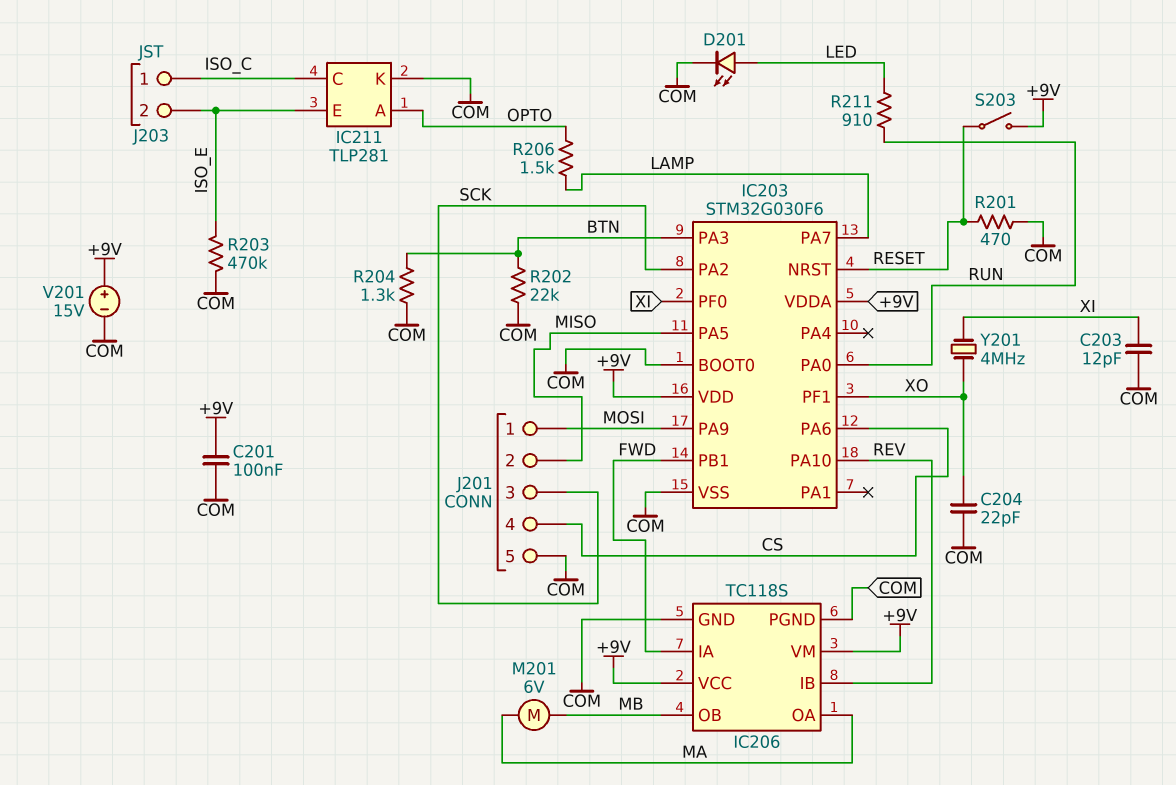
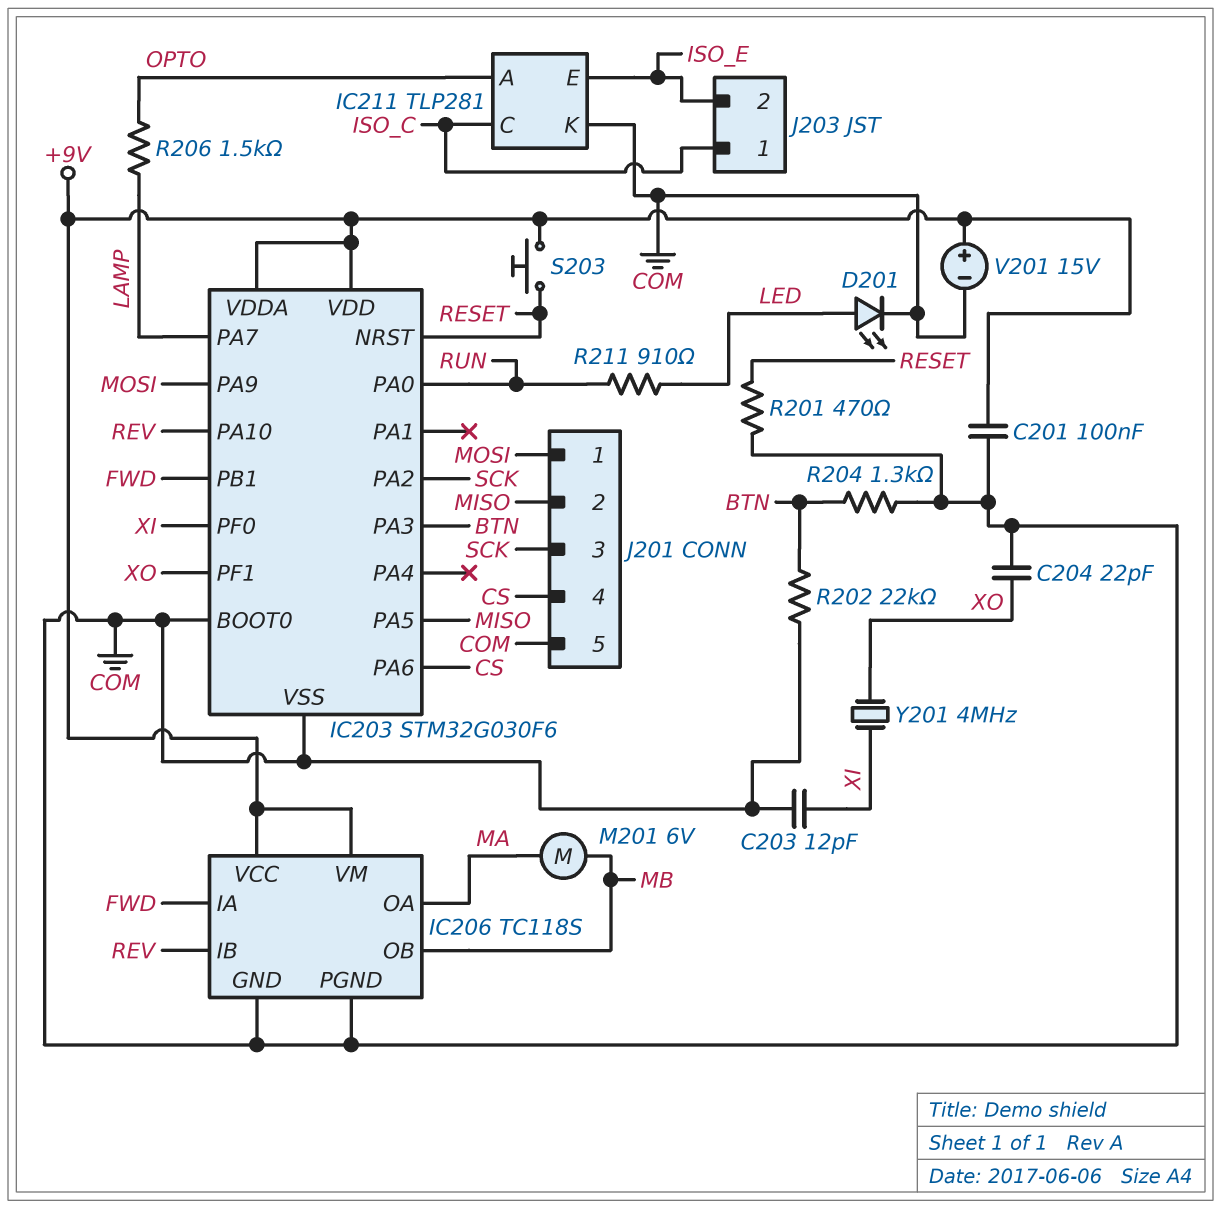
R203: 470k (COM, ISO_E) -> none
S203: switch (+9V, RESET) -> button (+9V, RESET)

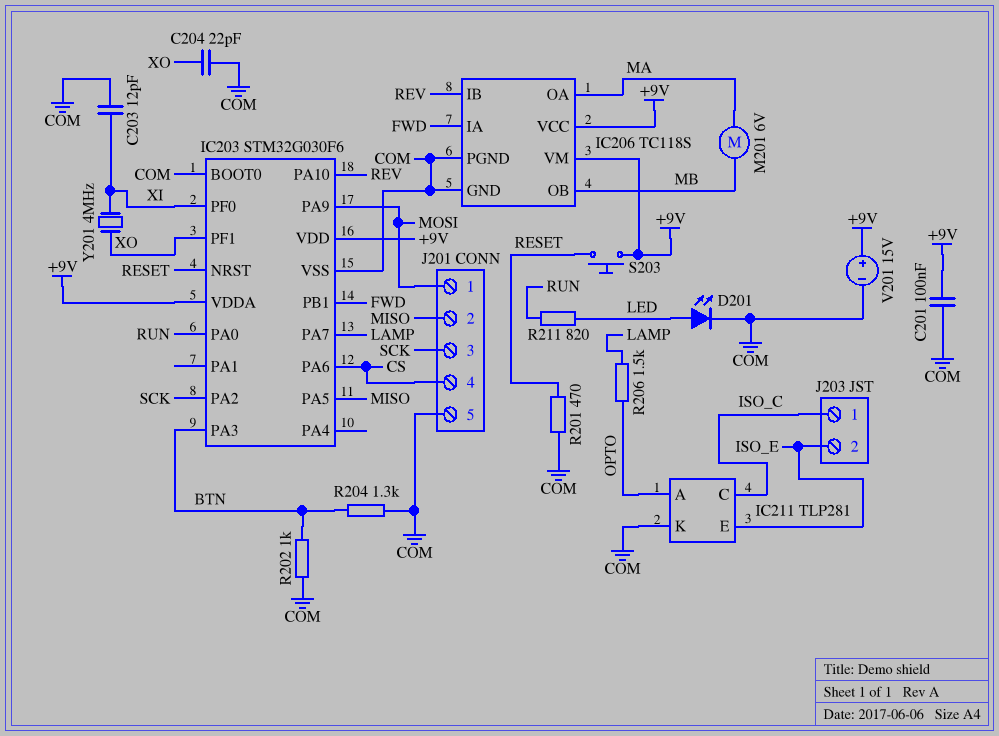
R202: 22k (BTN, COM) -> 1k (BTN, COM)
R211: 910 (LED, RUN) -> 820 (LED, RUN)

